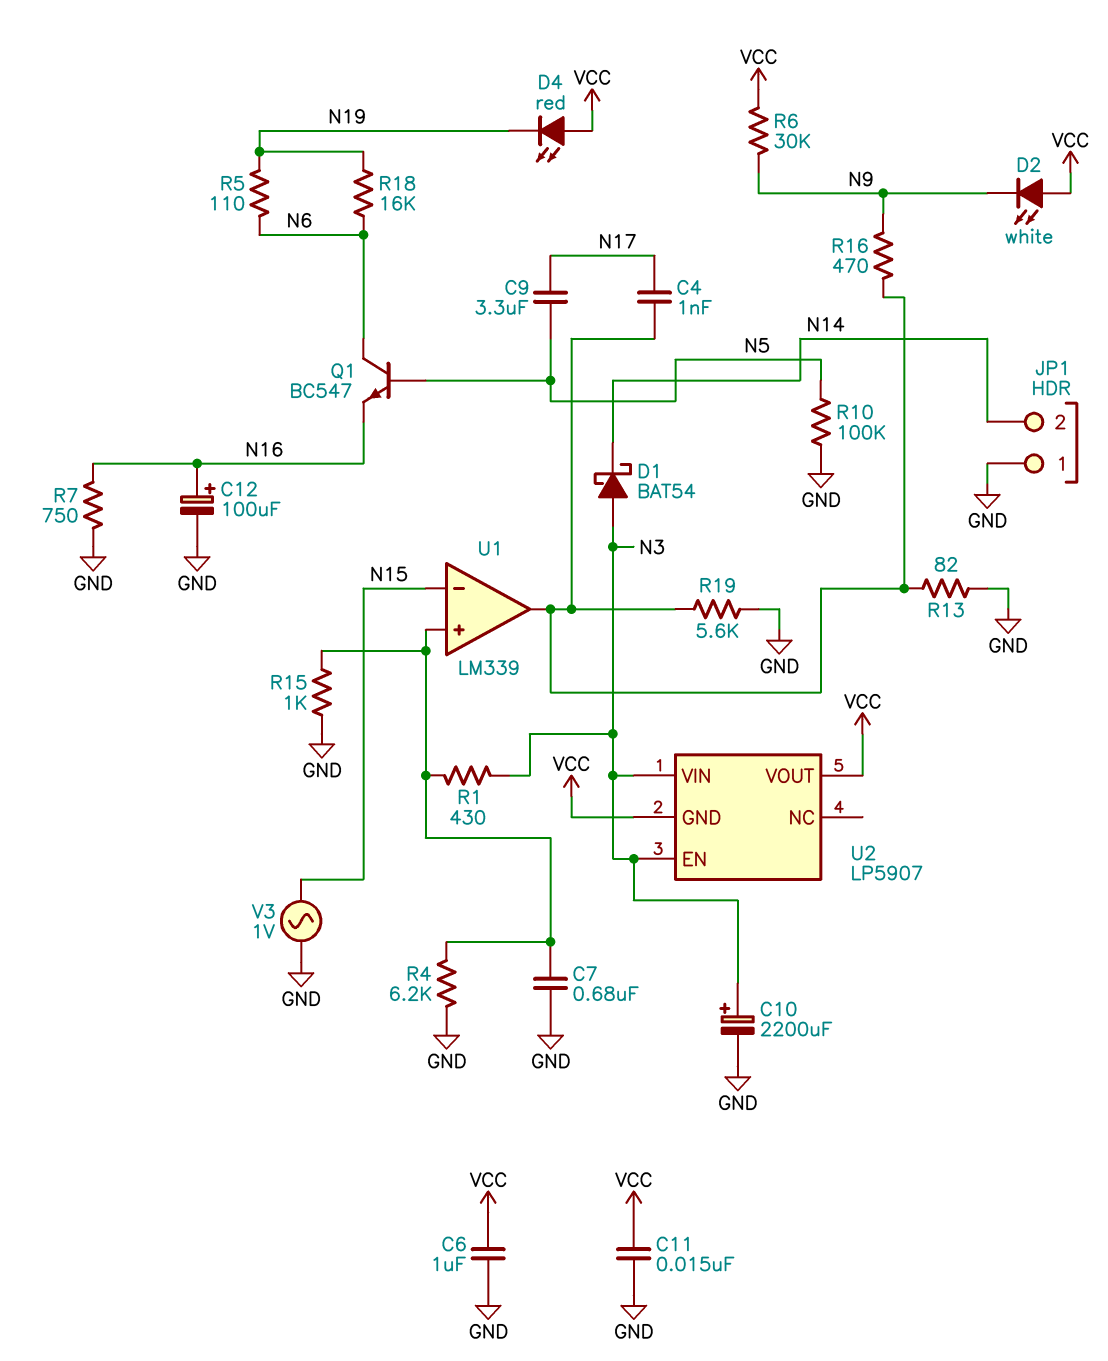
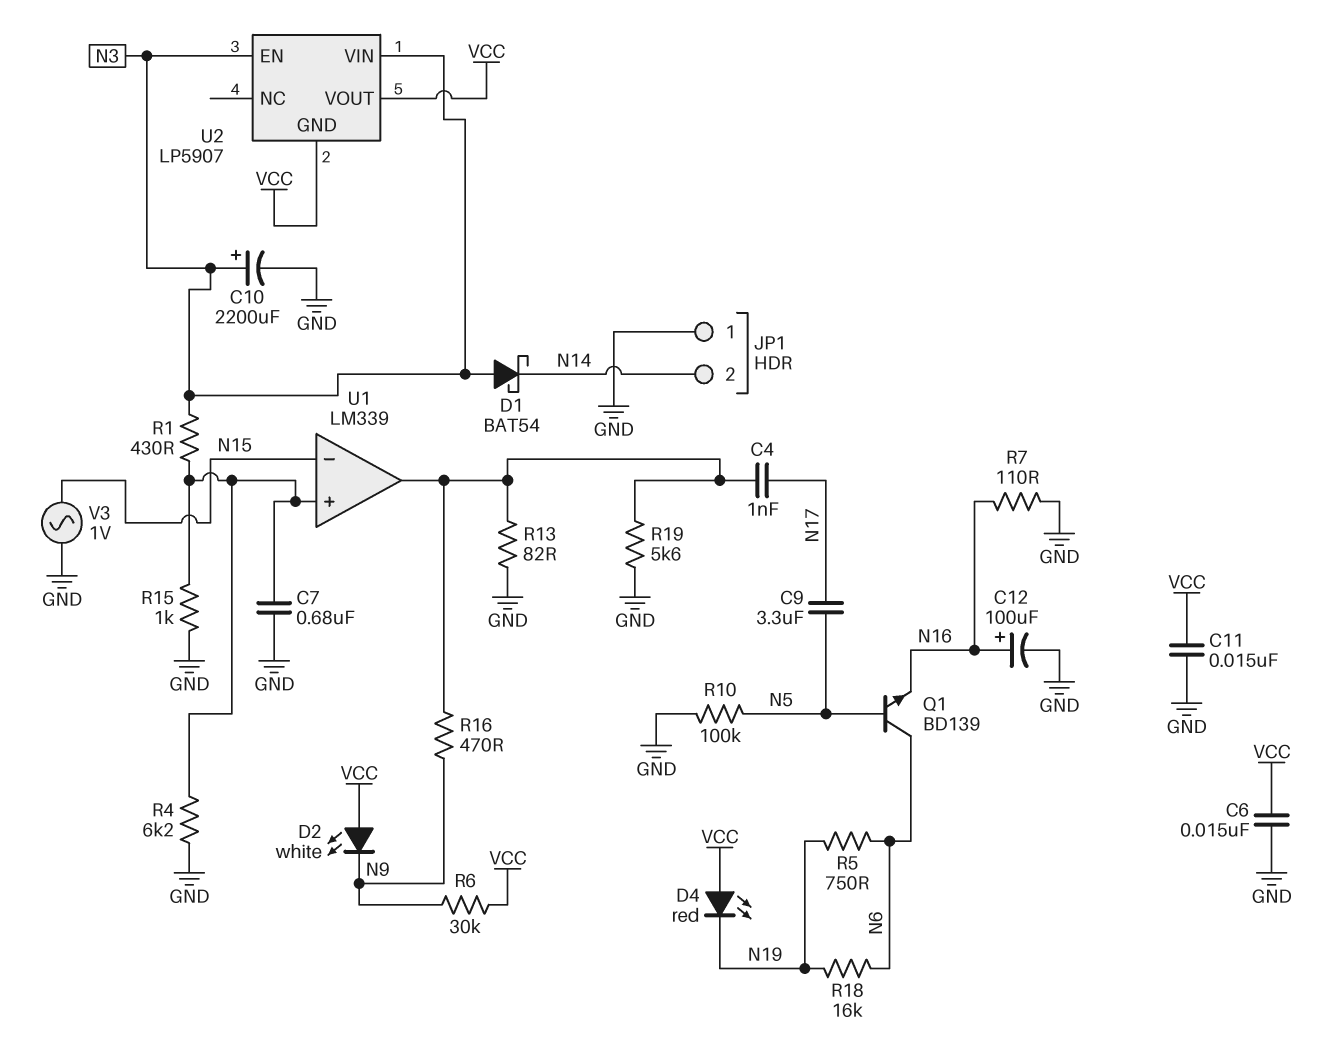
C6: 1uF (GND, VCC) -> 15nF (GND, VCC)
Q1: NPN BC547 (B N5, C N6, E N16) -> NPN BD139 (B N5, C N6, E N16)
R5: 110 (N6, N19) -> 750 (N6, N19)
R7: 750 (GND, N16) -> 110 (GND, N16)

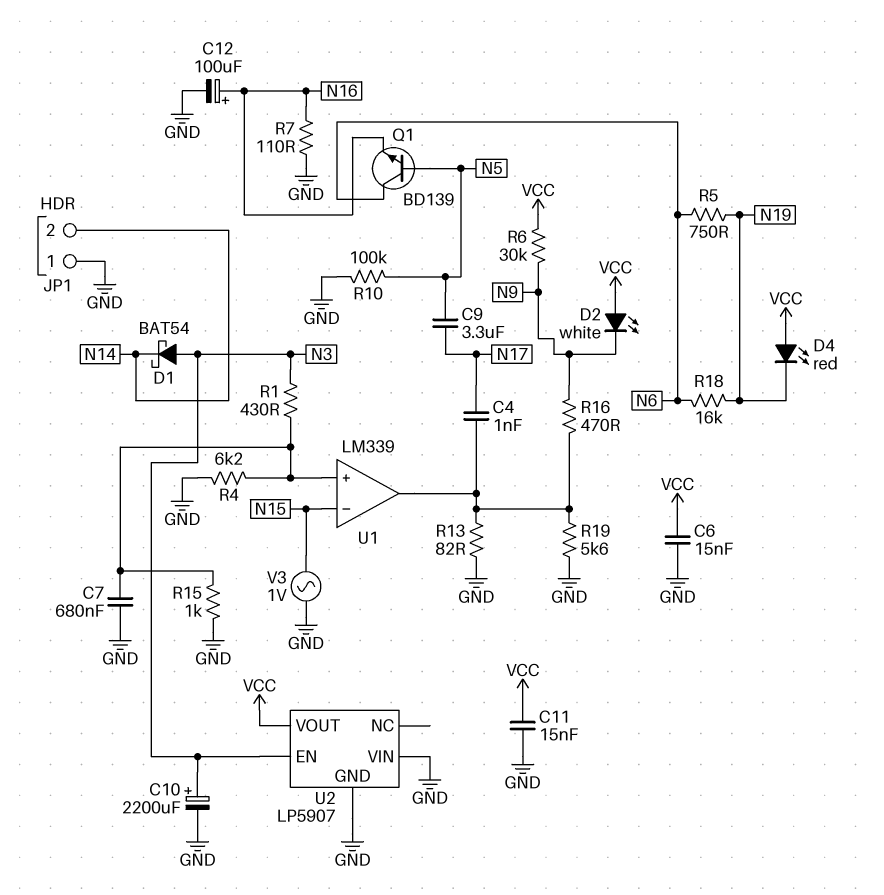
U2 pin GND: VCC -> GND
U2 pin VIN: N3 -> GND

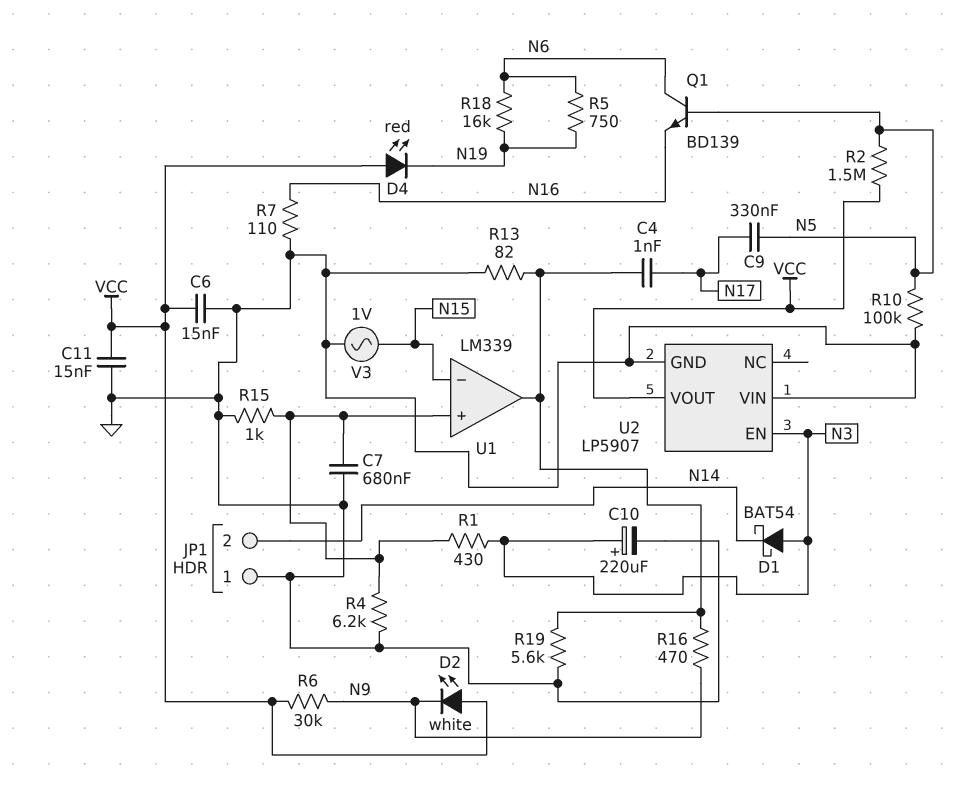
C9: 3.3uF (N5, N17) -> 330nF (N5, N17)
C10: 2200uF (plus N3, minus GND) -> 220uF (plus N3, minus GND)
C12: 100uF (plus N16, minus GND) -> none
R2: none -> 1.5M (N5, VCC)

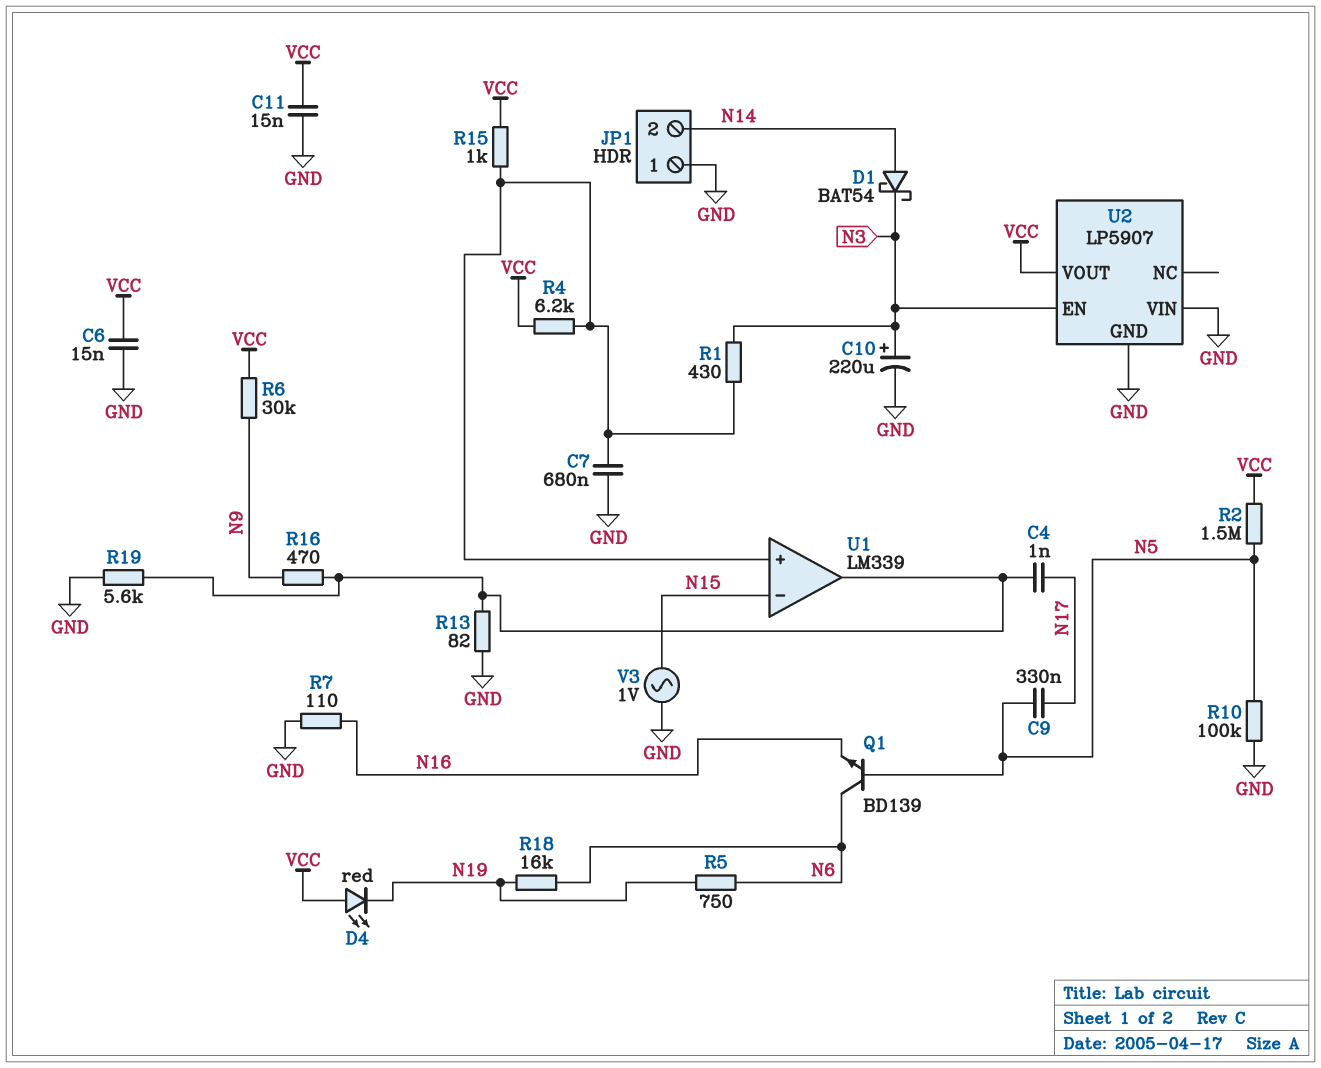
D1: schottky BAT54 (A N3, K N14) -> schottky BAT54 (A N14, K N3)
D2: LED white (A VCC, K N9) -> none
R4: 6.2k (GND, U1/in+) -> 6.2k (U1/in+, VCC)
R15: 1k (GND, U1/in+) -> 1k (U1/in+, VCC)

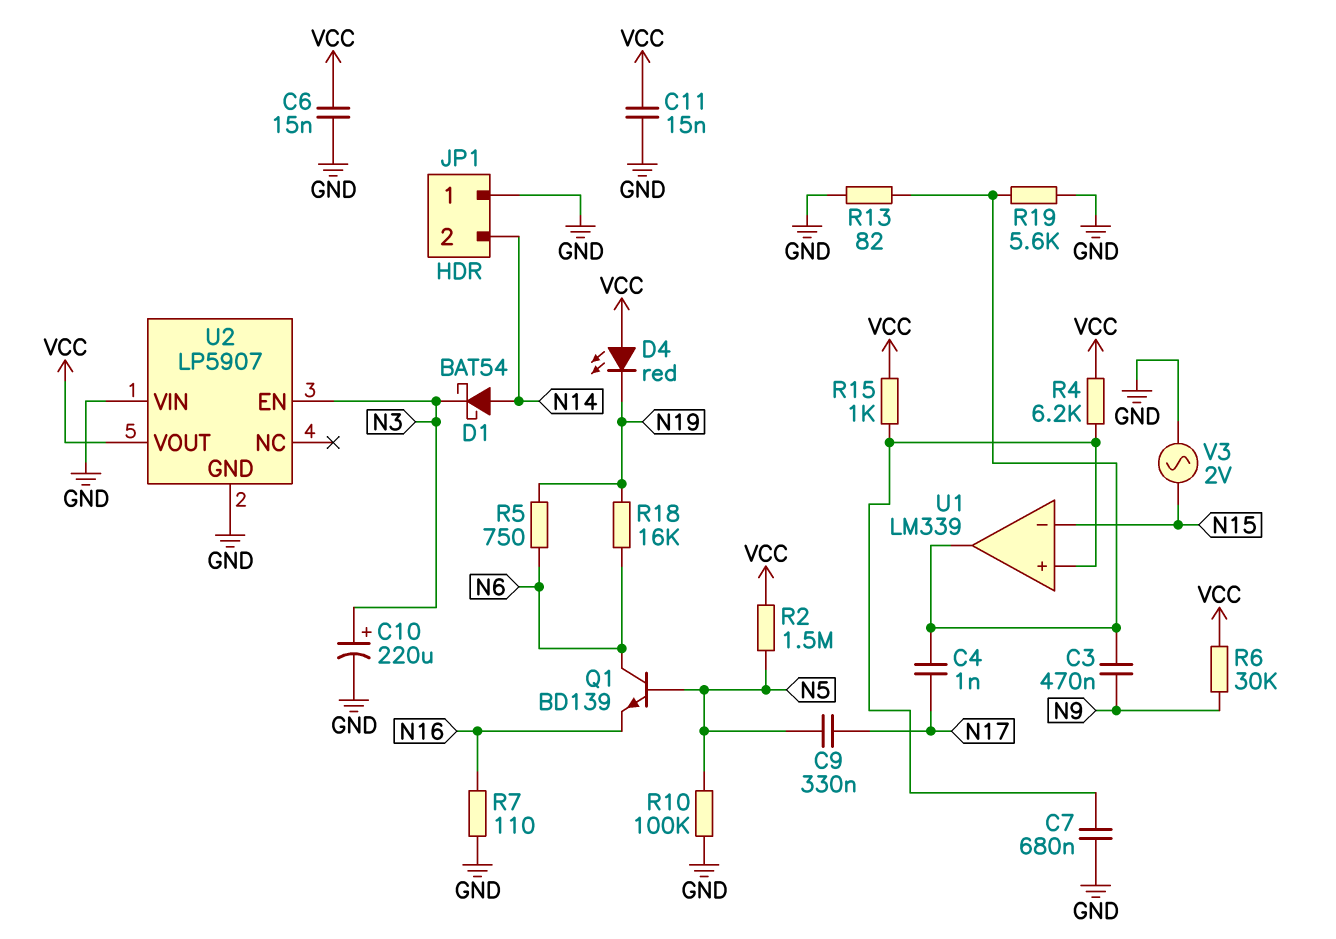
C3: none -> 470nF (N9, U1/out)
R1: 430 (N3, U1/in+) -> none
R16: 470 (N9, U1/out) -> none
V3: AC 1V (GND, N15) -> AC 2V (GND, N15)

